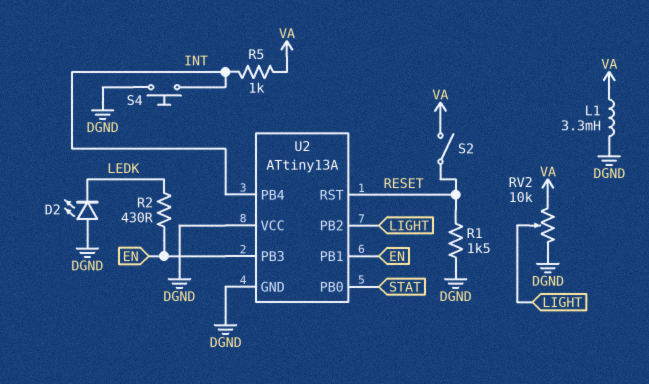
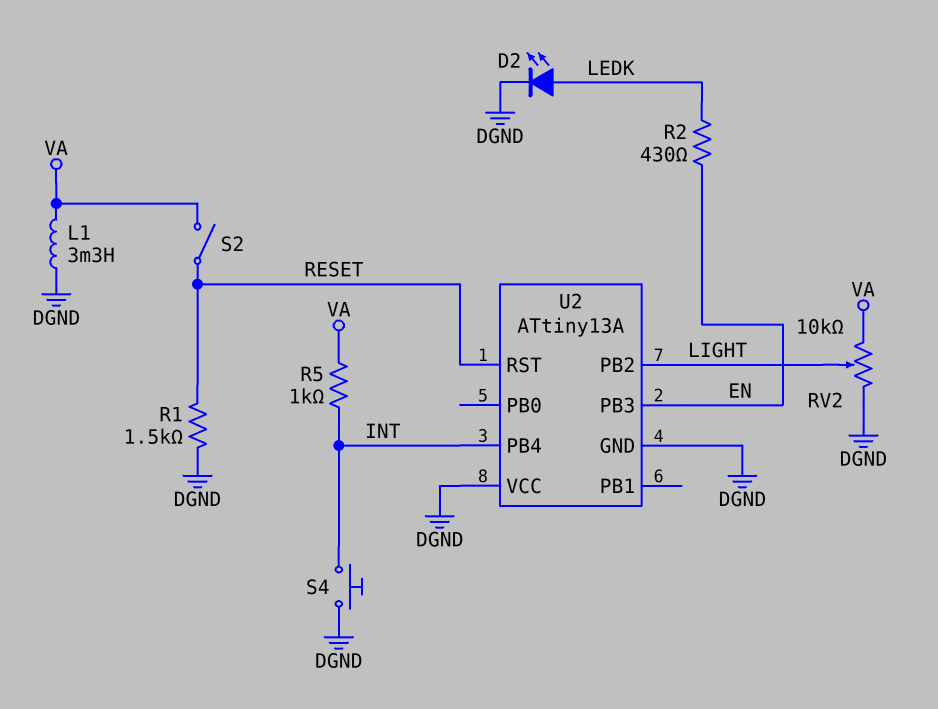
D2: LED (A DGND, K LEDK) -> LED (A LEDK, K DGND)
U2 pin PB0: STAT -> none
U2 pin PB1: EN -> none

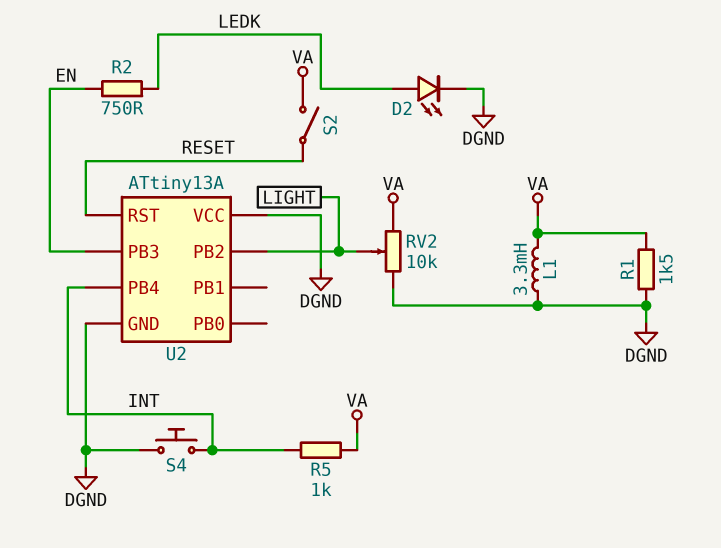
R1: 1.5k (DGND, RESET) -> 1.5k (DGND, VA)
R2: 430 (EN, LEDK) -> 750 (EN, LEDK)

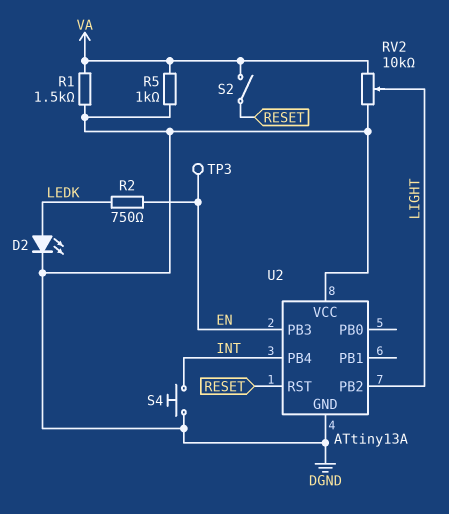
L1: 3.3mH (DGND, VA) -> none
R5: 1k (INT, VA) -> 1k (DGND, VA)
TP3: none -> test point (EN)

